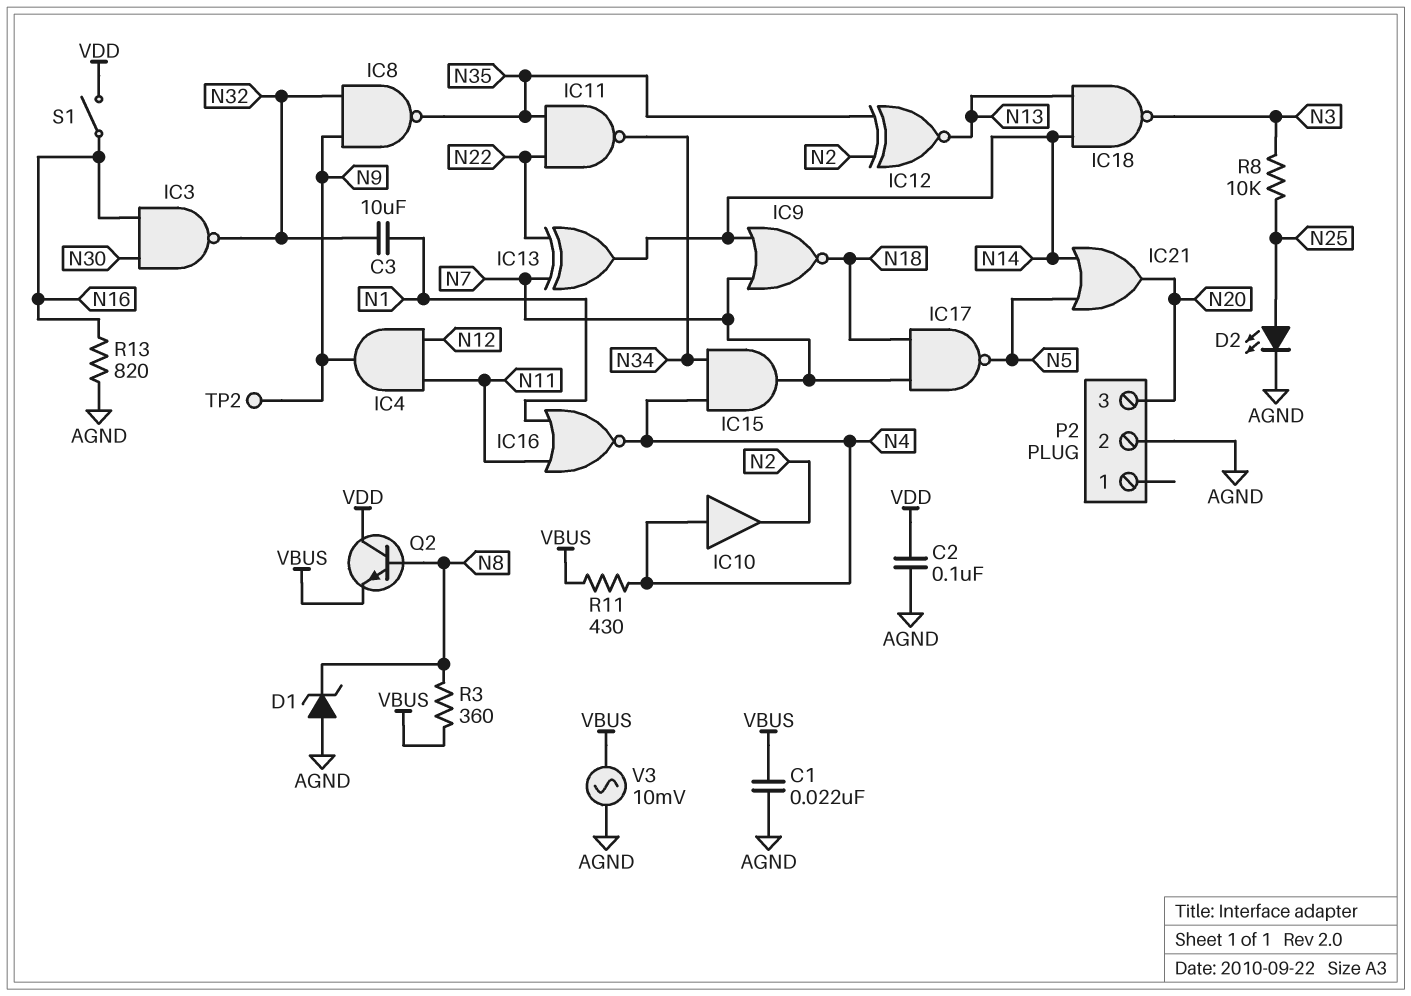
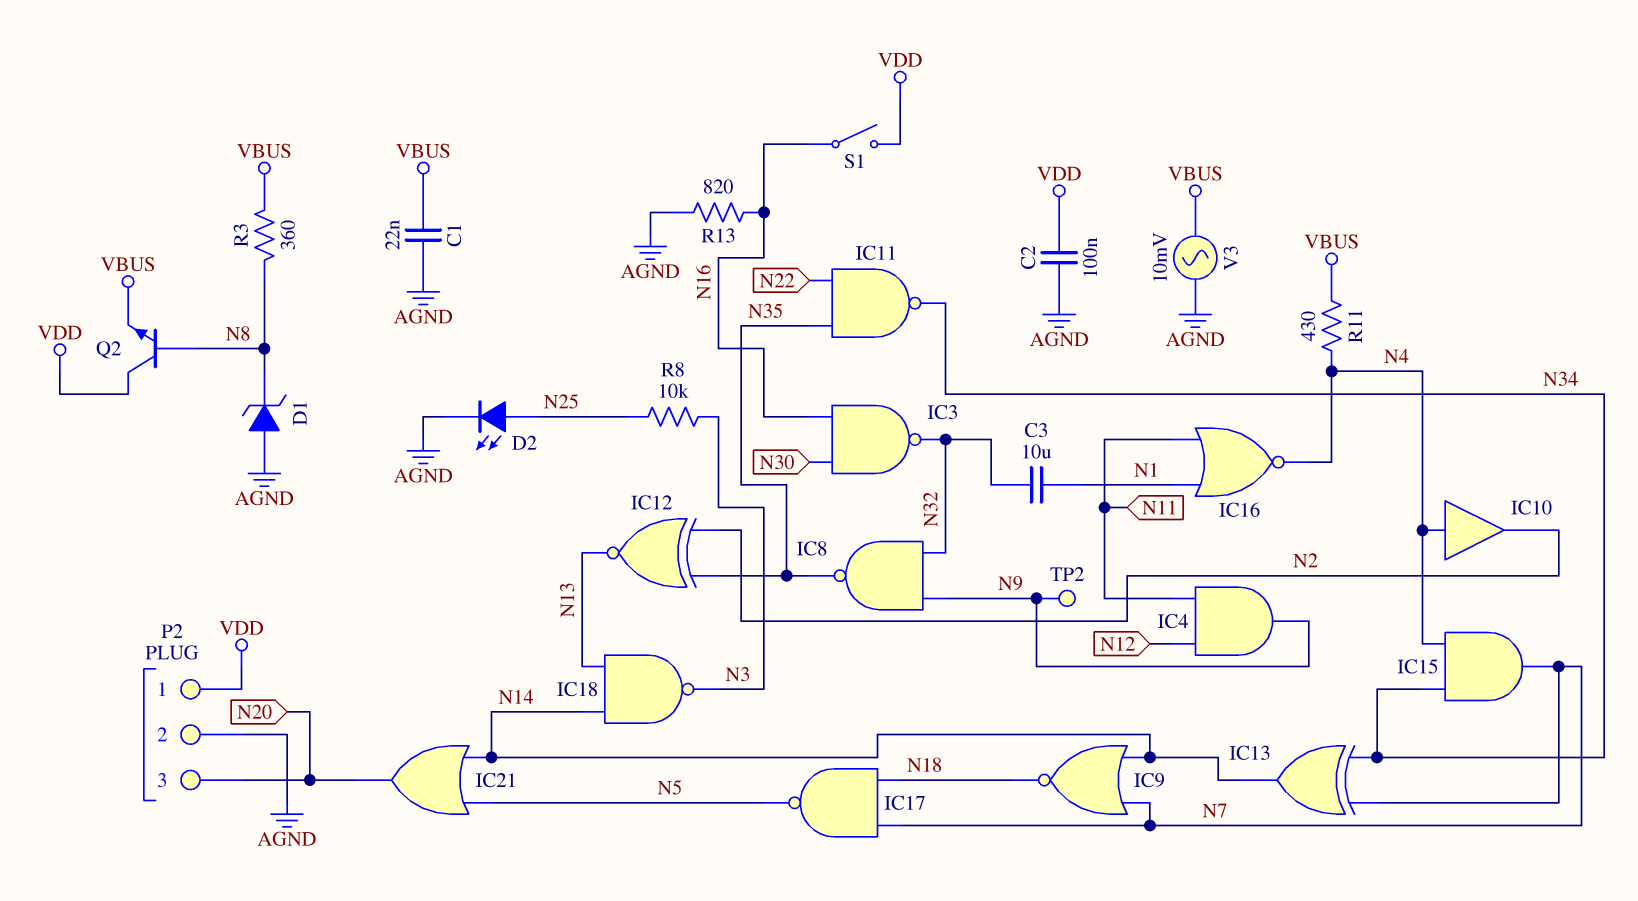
IC13: XOR (in N7, in N22, out N14) -> XOR (in N7, in N34, out N14)
P2 pin 1: none -> VDD

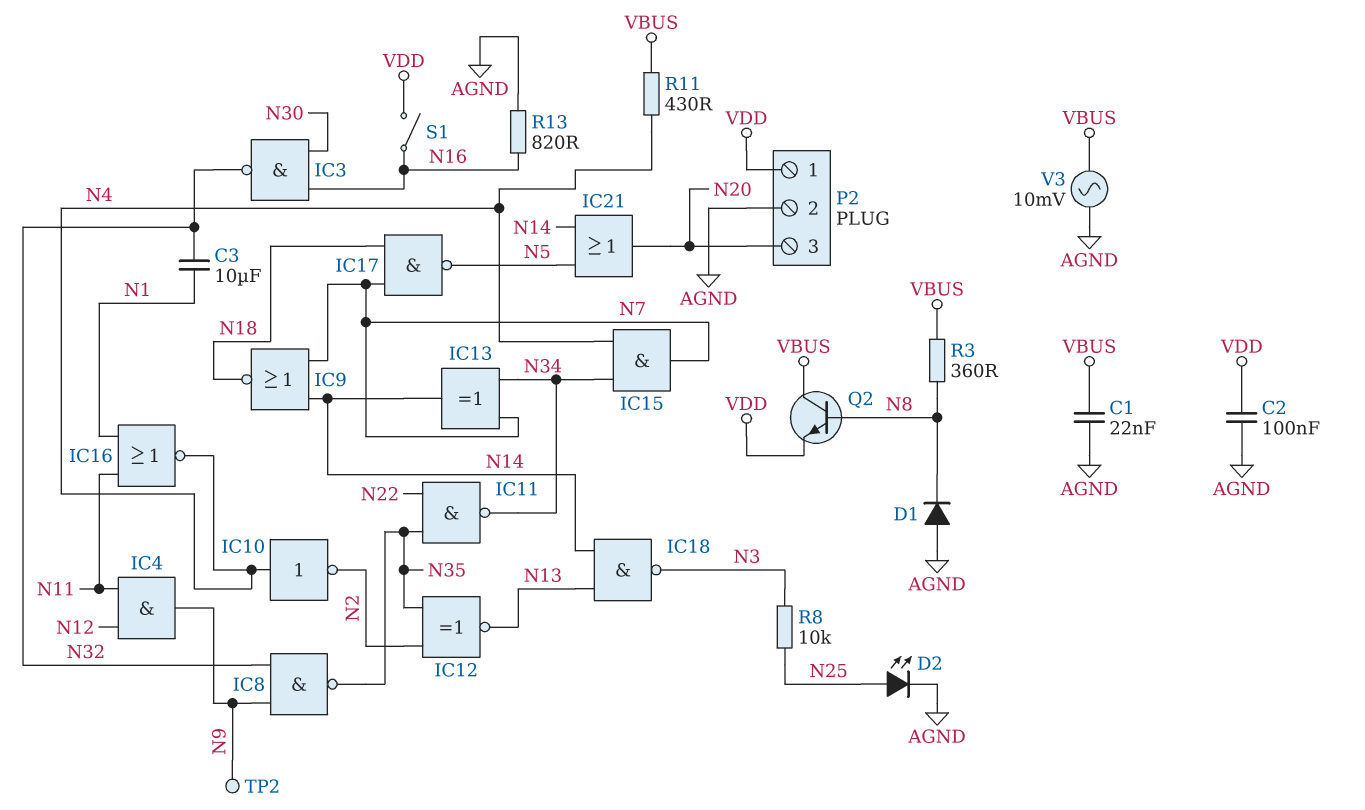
D1: zener (A AGND, K N8) -> diode (A AGND, K N8)
IC10: buffer (in N4, out N2) -> NOT (in N4, out N2)
Q2: NPN (B N8, C VDD, E VBUS) -> NPN (B N8, C VBUS, E VDD)

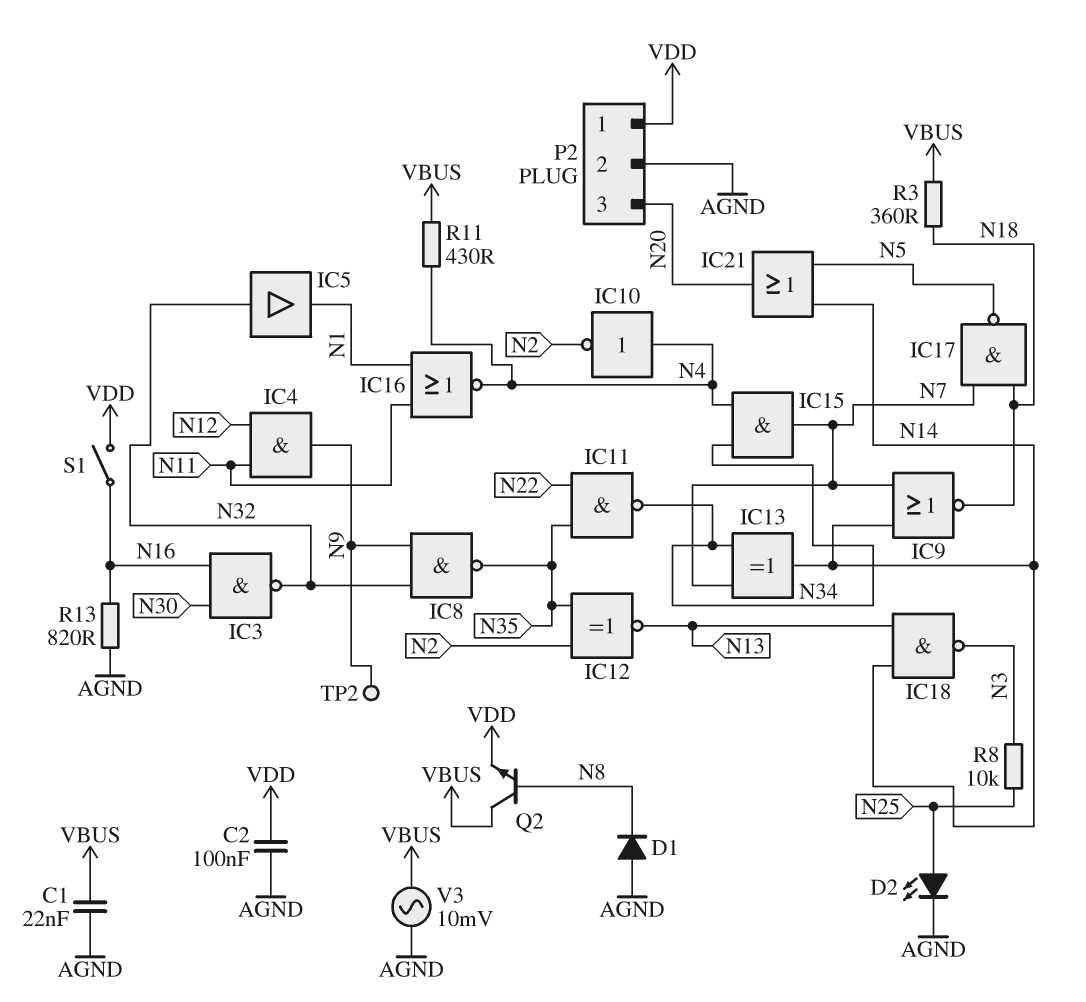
C3: 10uF (N1, N32) -> none
IC5: none -> buffer (in N32, out N1)
R3: 360 (N8, VBUS) -> 360 (N18, VBUS)

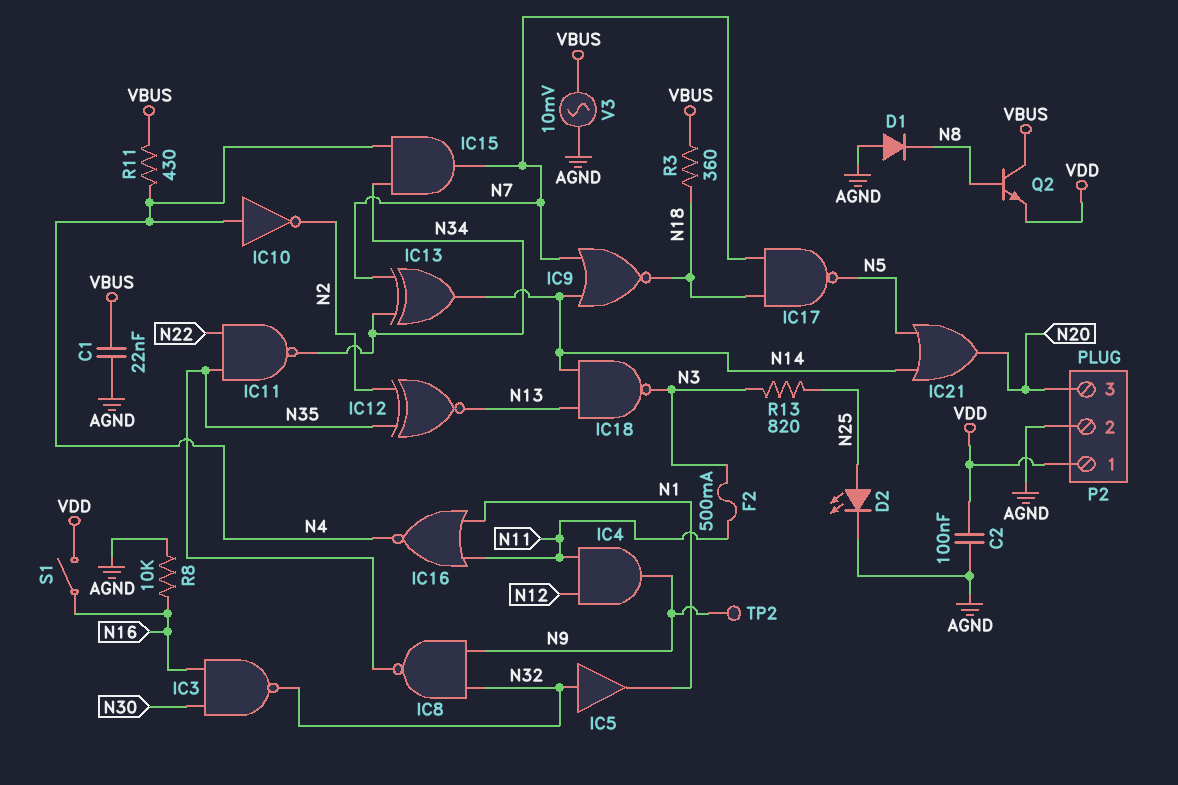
F2: none -> 500mA (N3, N11)
R8: 10k (N3, N25) -> 10k (AGND, N16)
R13: 820 (AGND, N16) -> 820 (N3, N25)

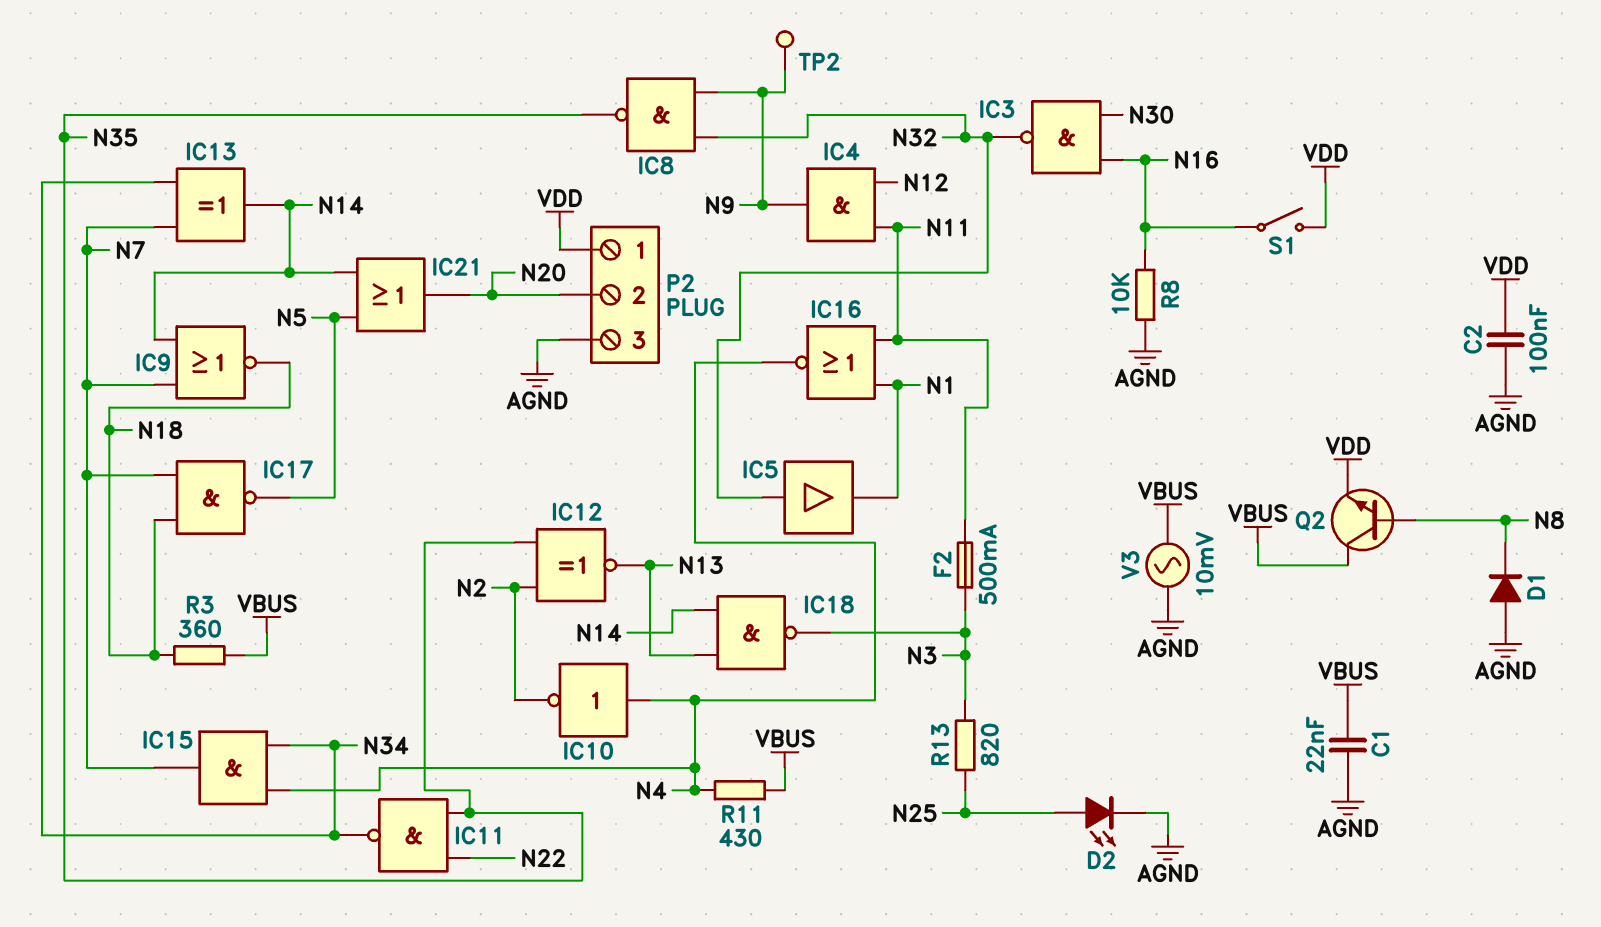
P2 pin 2: AGND -> N20
P2 pin 3: N20 -> AGND

